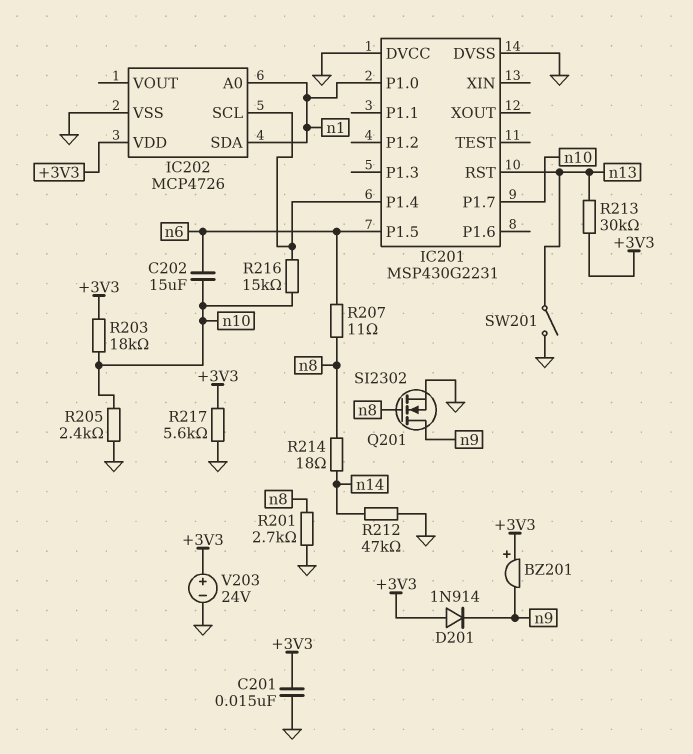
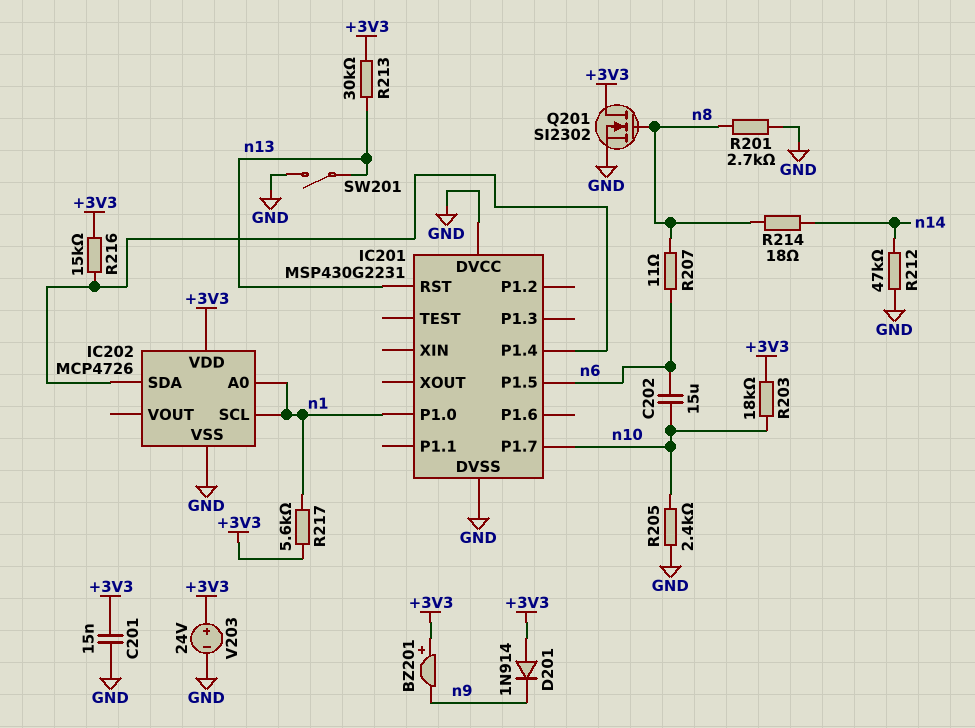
IC202 pin SCL: IC201/P1.4 -> n1
IC202 pin SDA: n1 -> IC201/P1.4
Q201: NMOS SI2302 (G n8, D n9, S GND) -> NMOS SI2302 (G n8, D +3V3, S GND)
R216: 15k (IC201/P1.4, n10) -> 15k (+3V3, IC201/P1.4)
R217: 5.6k (+3V3, GND) -> 5.6k (+3V3, n1)

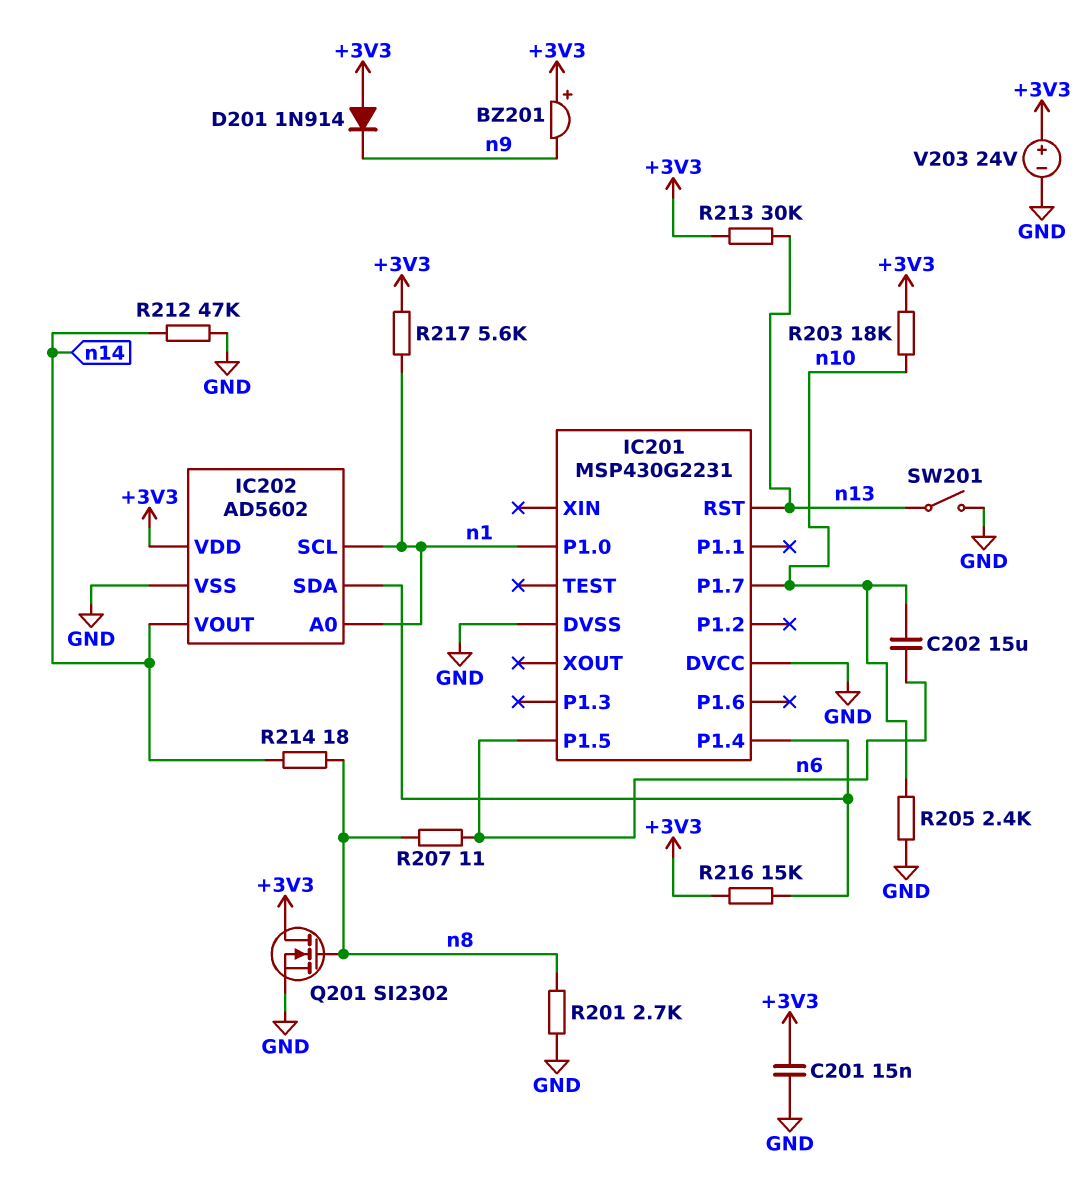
IC202: MCP4726 -> AD5602
IC202 pin VOUT: none -> n14

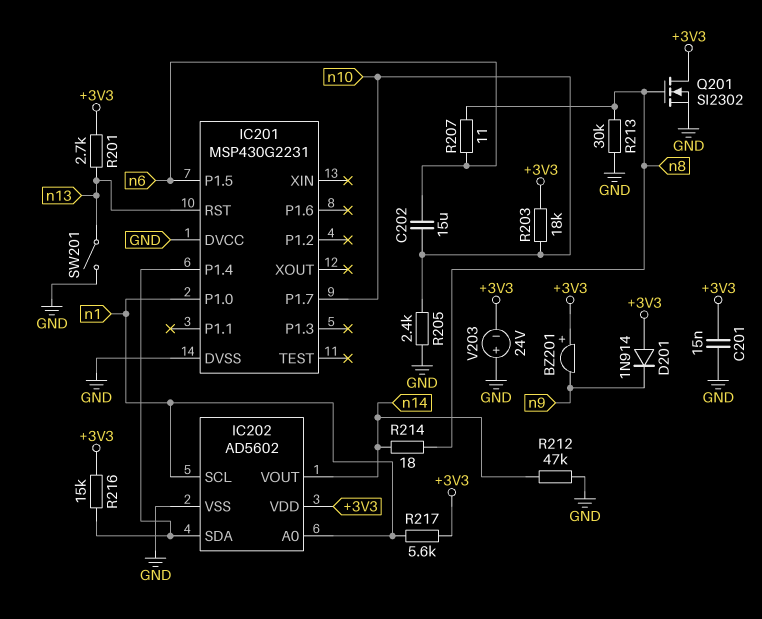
R201: 2.7k (GND, n8) -> 2.7k (+3V3, n13)
R213: 30k (+3V3, n13) -> 30k (GND, n8)
V203: 24V (plus +3V3, minus GND) -> 24V (plus GND, minus +3V3)

